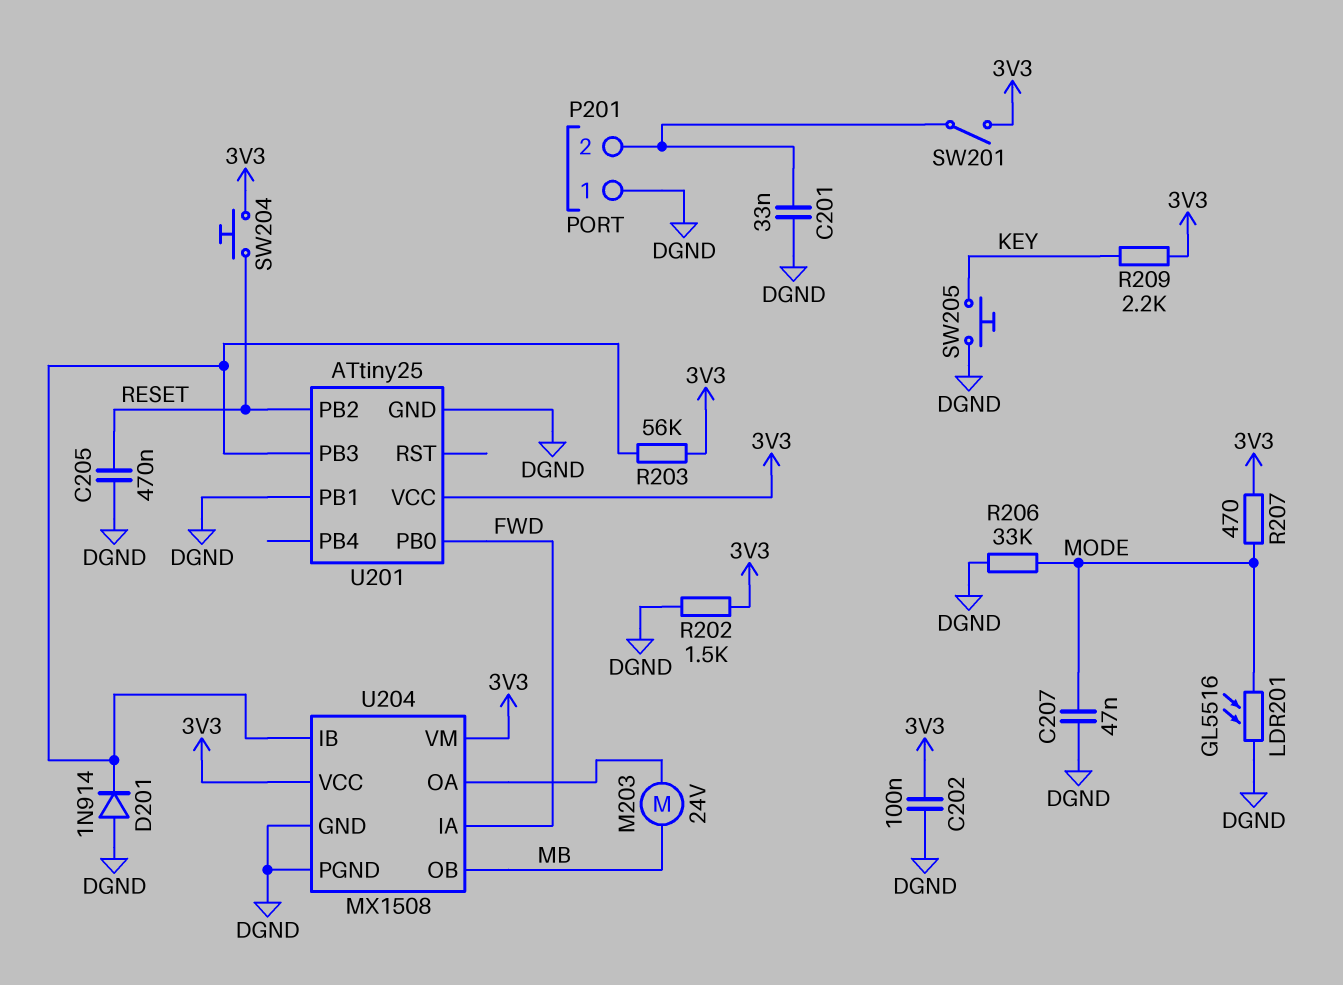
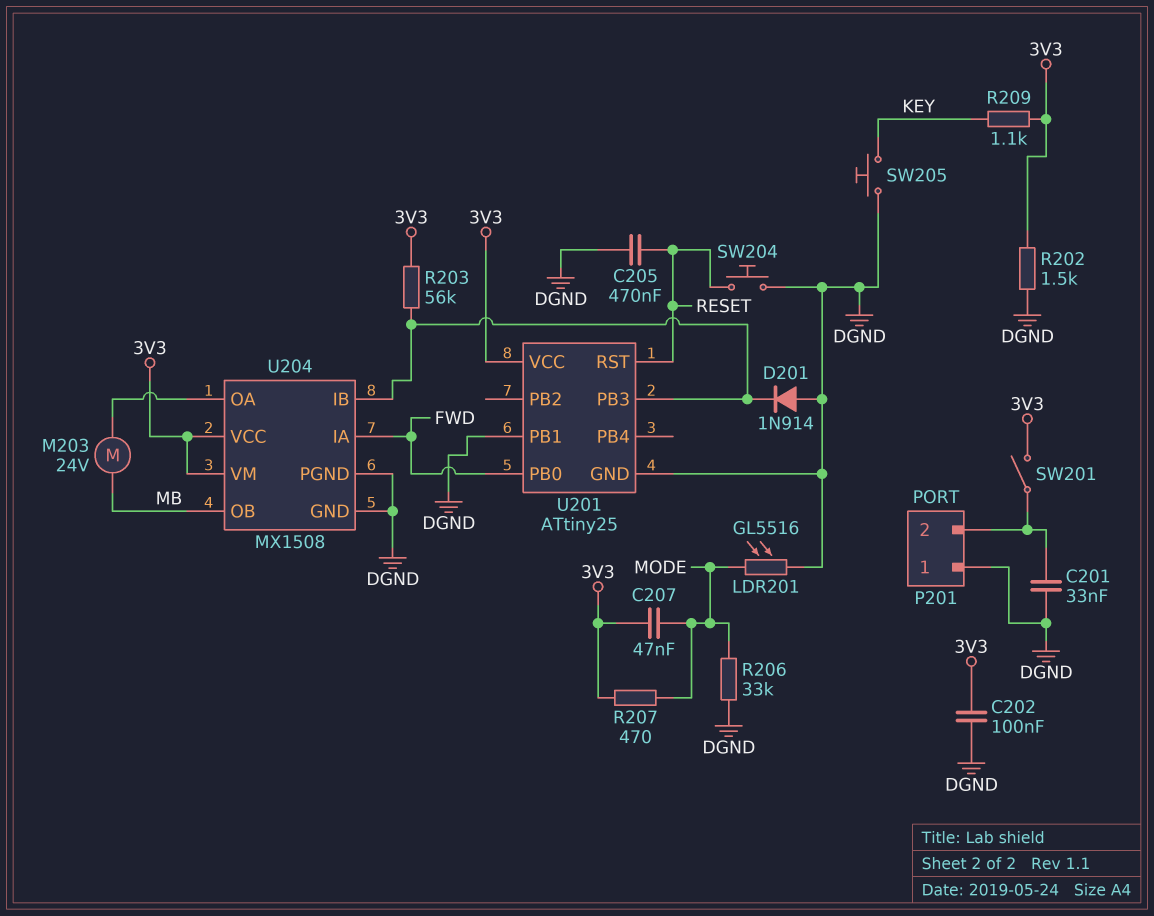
C207: 47nF (DGND, MODE) -> 47nF (3V3, MODE)
R209: 2.2k (3V3, KEY) -> 1.1k (3V3, KEY)
SW204: button (3V3, RESET) -> button (DGND, RESET)
U201 pin PB2: RESET -> none
U201 pin RST: none -> RESET

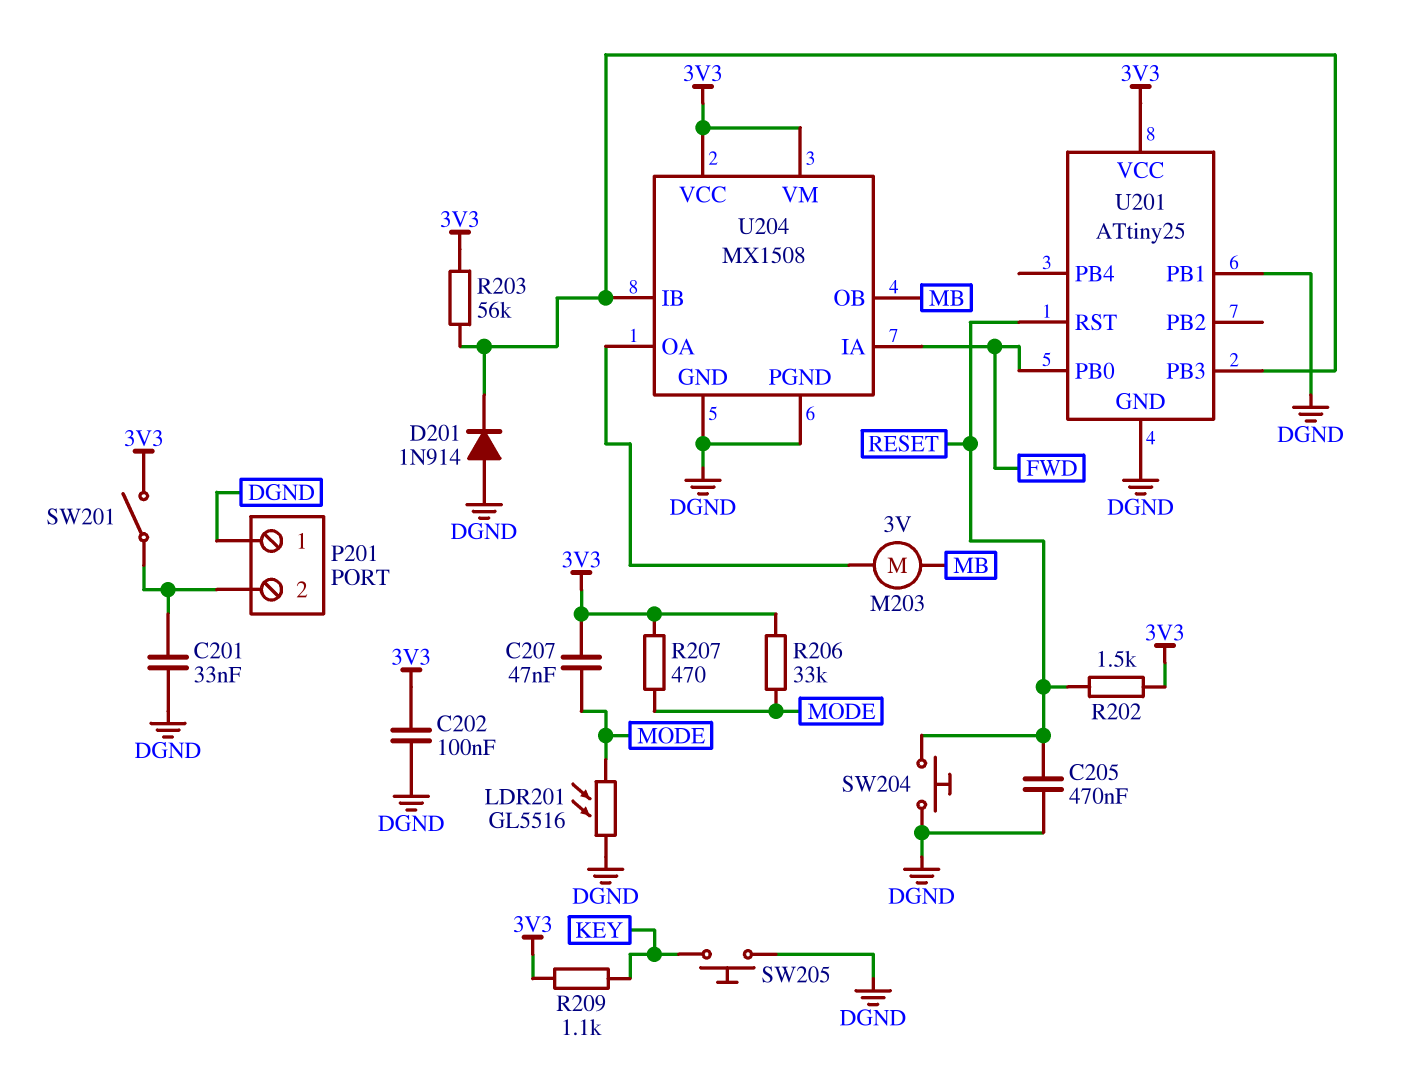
M203: motor 24V (MB, U204/OA) -> motor 3V (MB, U204/OA)
R202: 1.5k (3V3, DGND) -> 1.5k (3V3, RESET)
R206: 33k (DGND, MODE) -> 33k (3V3, MODE)

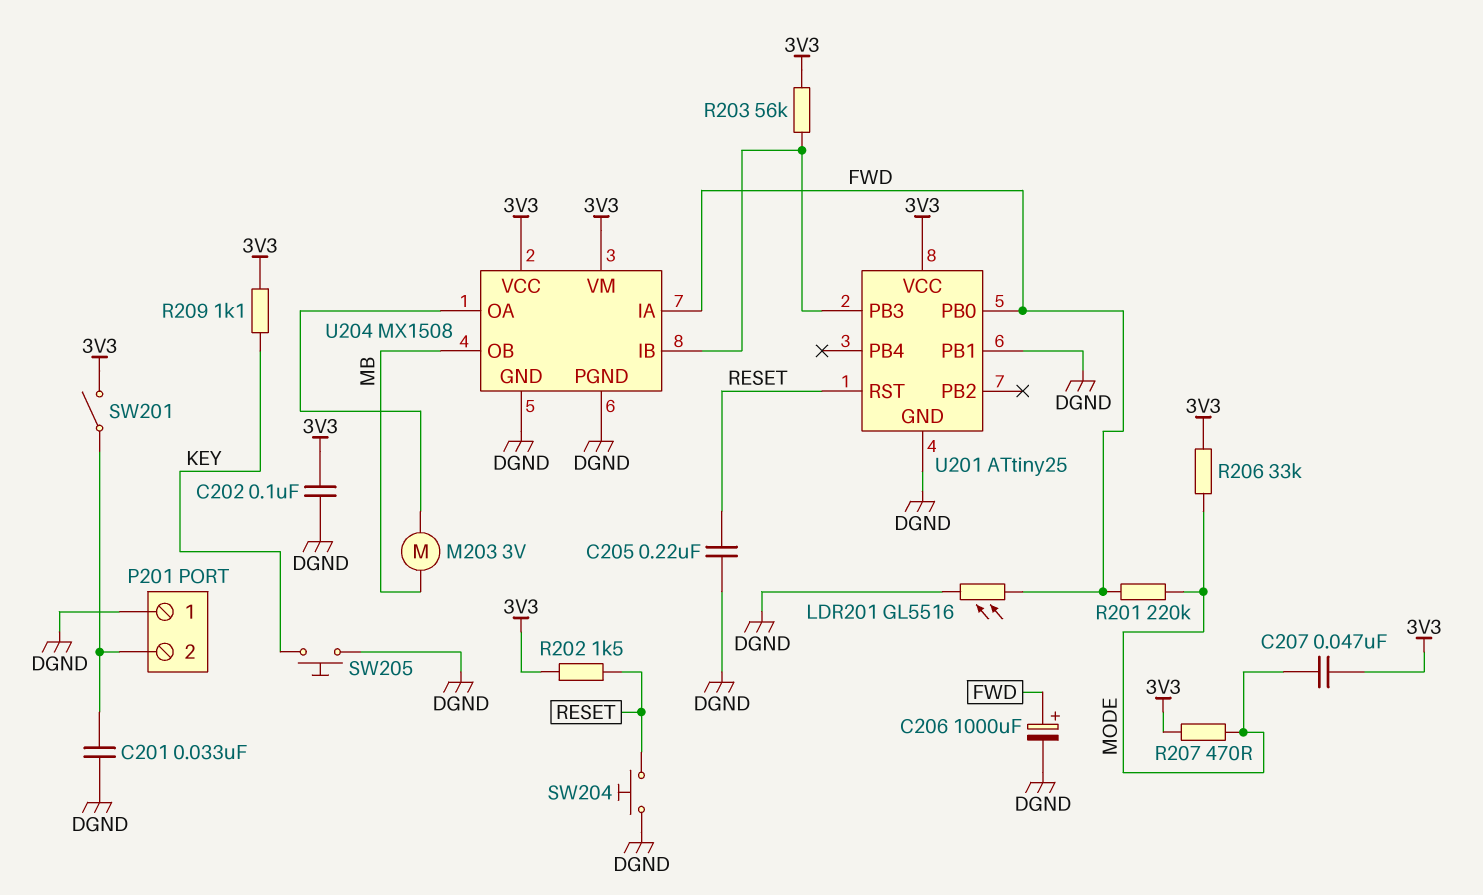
C205: 470nF (DGND, RESET) -> 220nF (DGND, RESET)
C206: none -> 1000uF (plus FWD, minus DGND)
D201: diode 1N914 (A DGND, K U201/PB3) -> none
LDR201: GL5516 (DGND, MODE) -> GL5516 (DGND, FWD)
R201: none -> 220k (FWD, MODE)

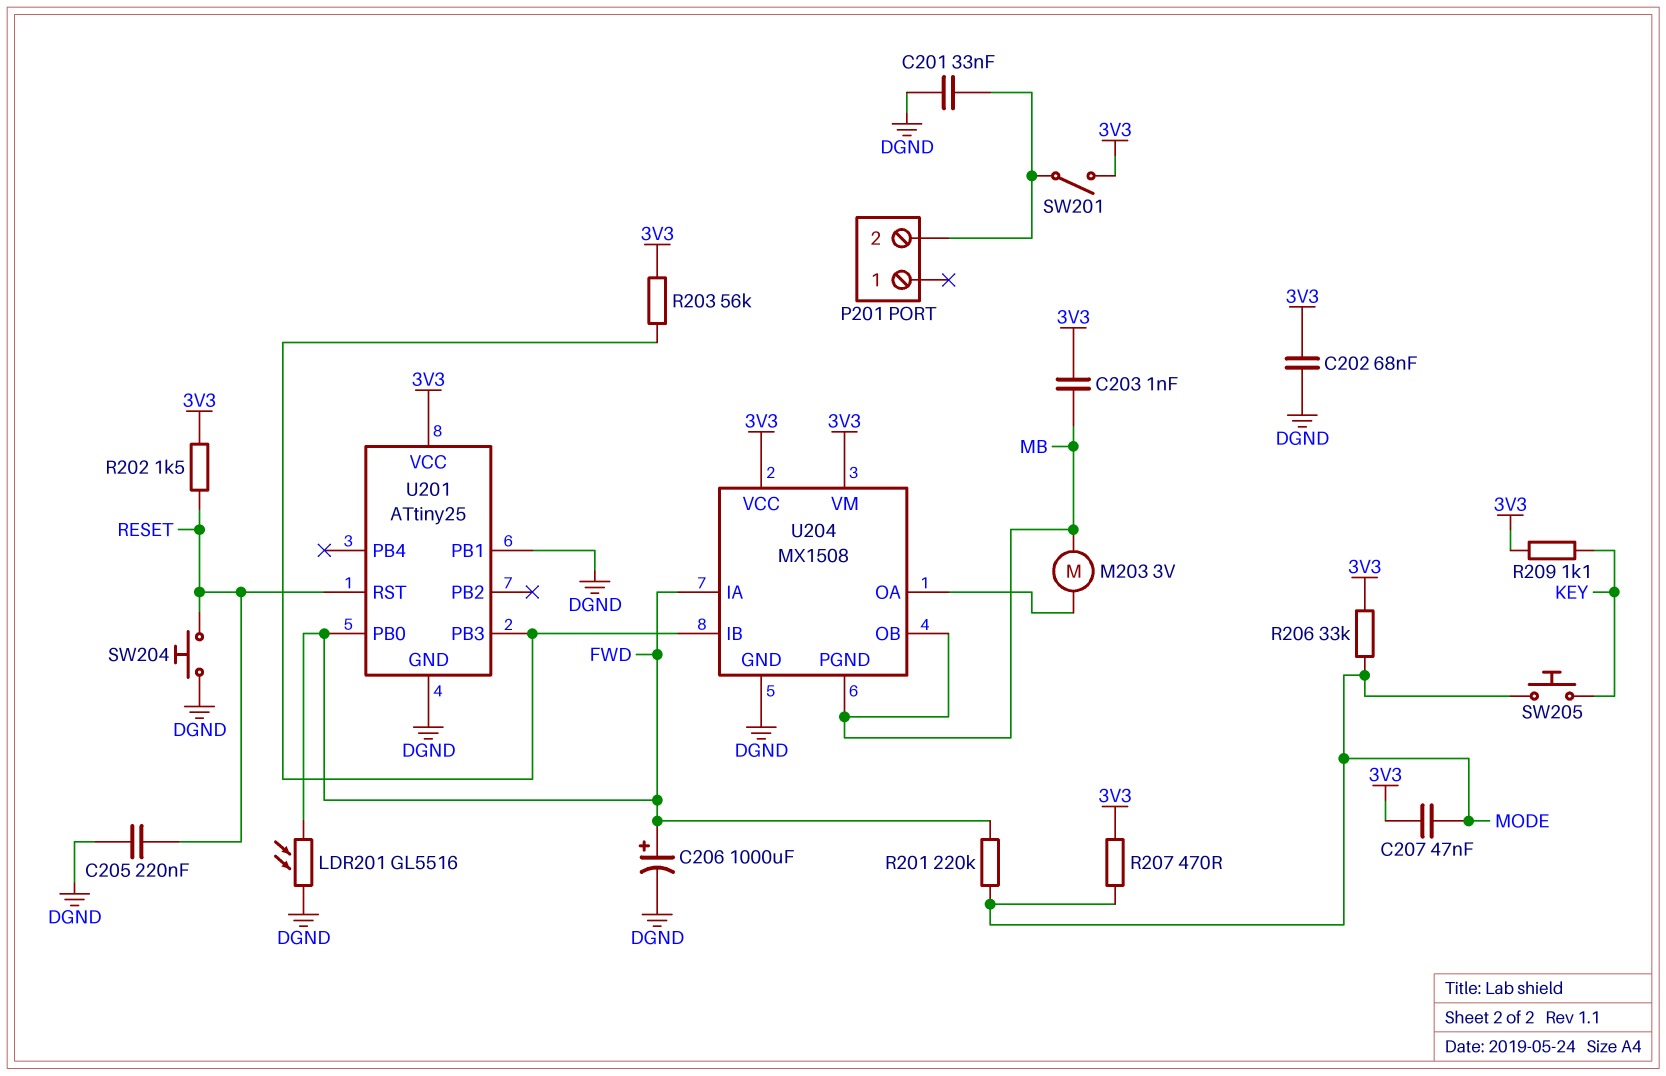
C202: 100nF (3V3, DGND) -> 68nF (3V3, DGND)
C203: none -> 1nF (3V3, MB)
P201 pin 1: DGND -> none
SW205: button (DGND, KEY) -> button (KEY, MODE)
U204 pin PGND: DGND -> MB

